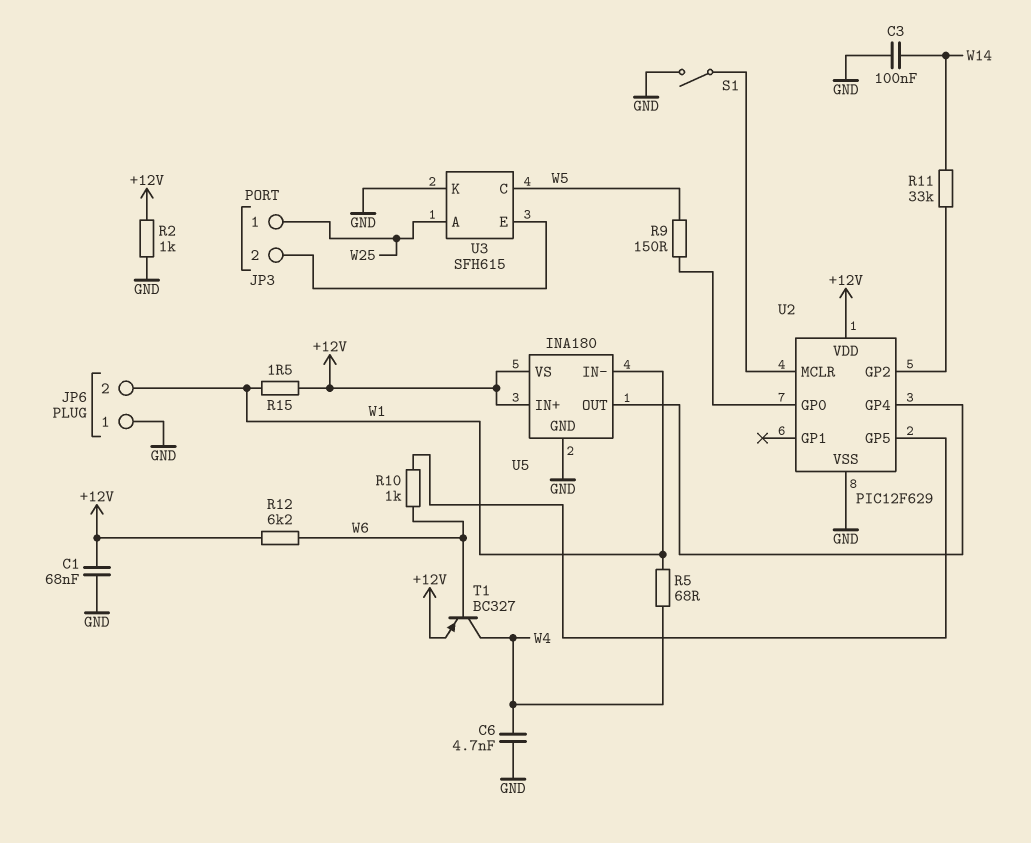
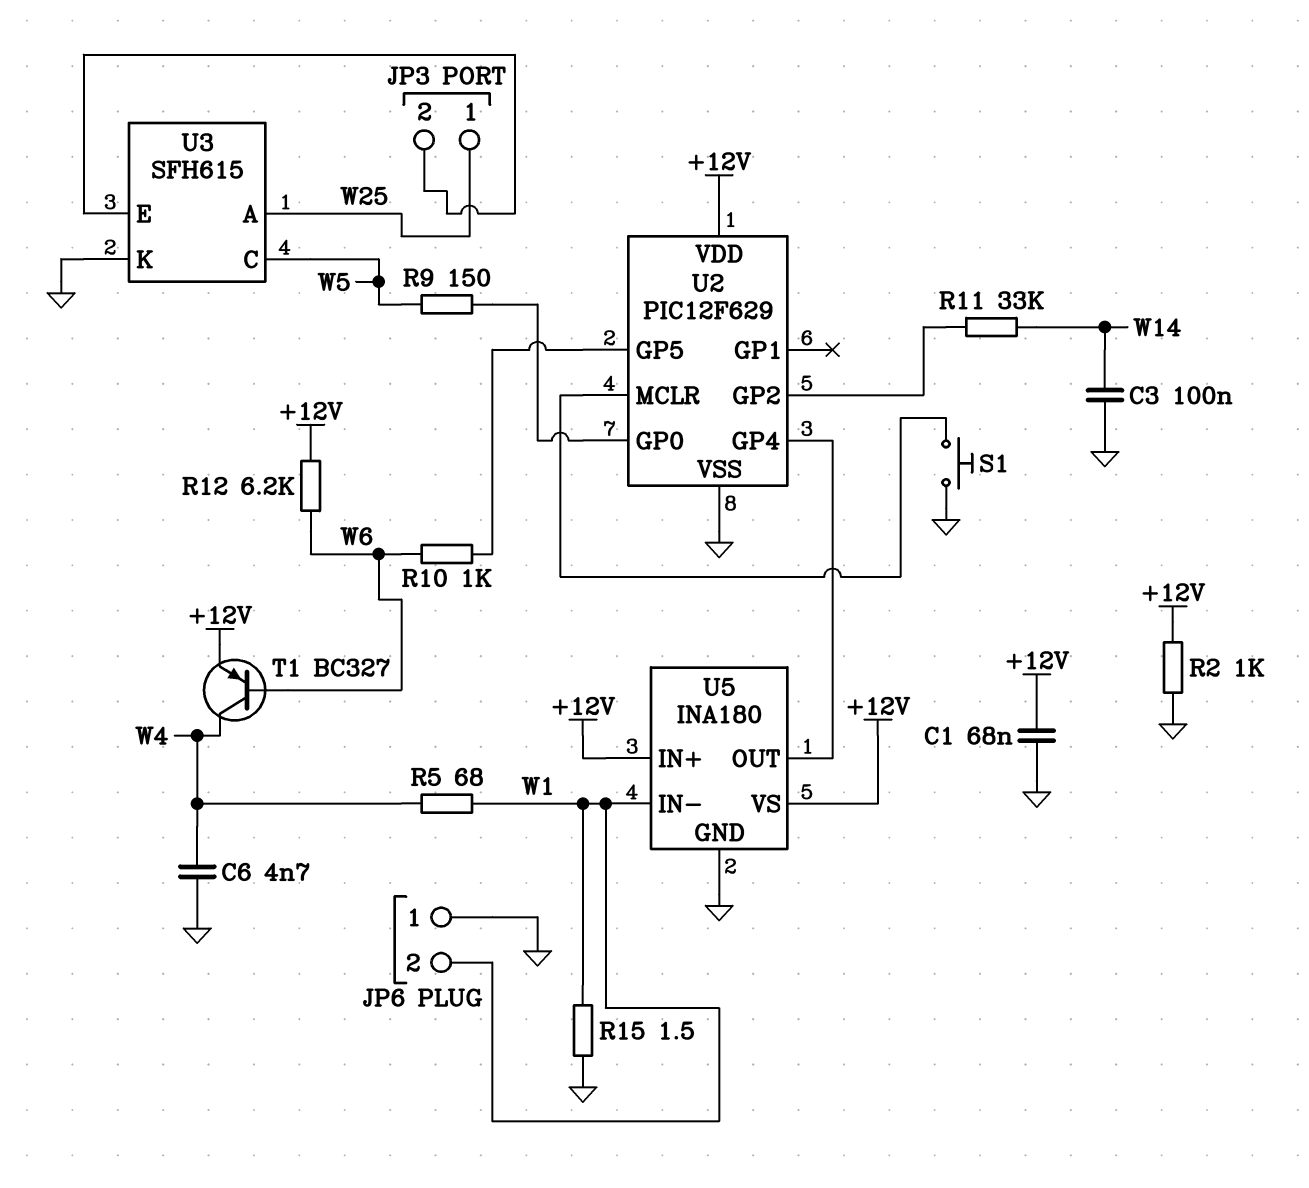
R15: 1.5 (+12V, W1) -> 1.5 (GND, W1)
S1: switch (GND, U2/MCLR) -> button (GND, U2/MCLR)

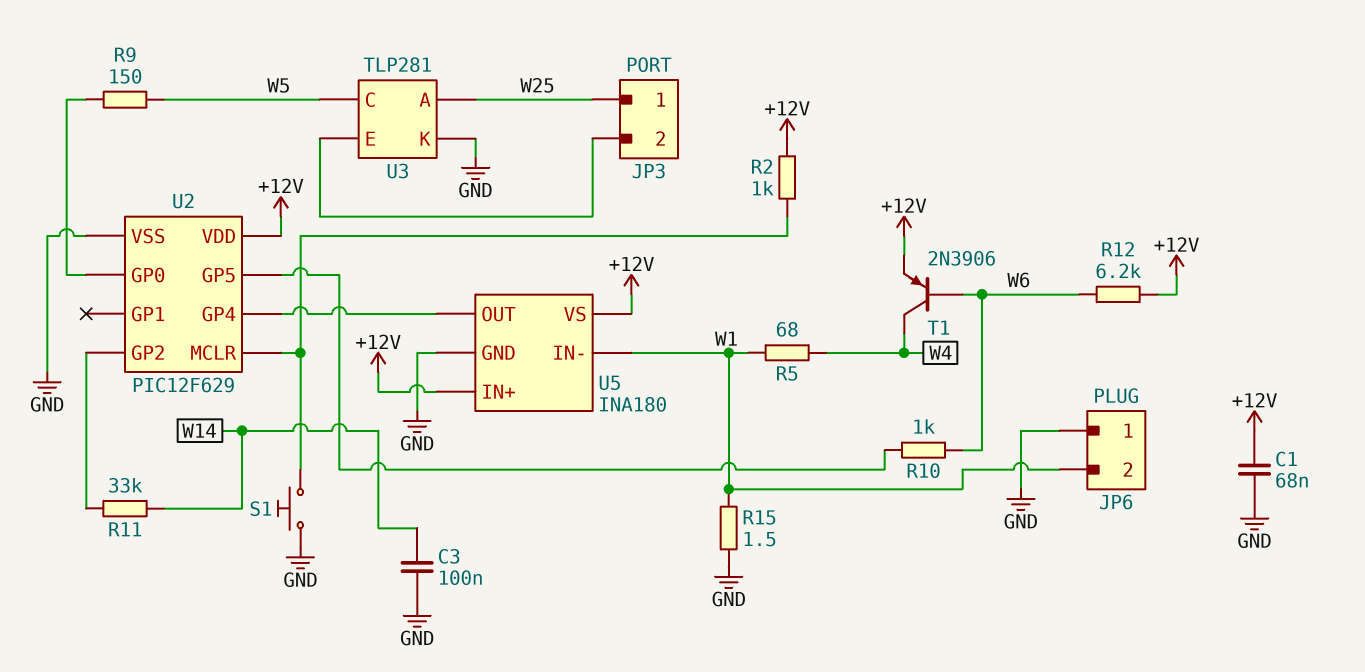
C6: 4.7nF (GND, W4) -> none
R2: 1k (+12V, GND) -> 1k (+12V, U2/MCLR)
T1: PNP BC327 (B W6, C W4, E +12V) -> PNP 2N3906 (B W6, C W4, E +12V)
U3: SFH615 -> TLP281

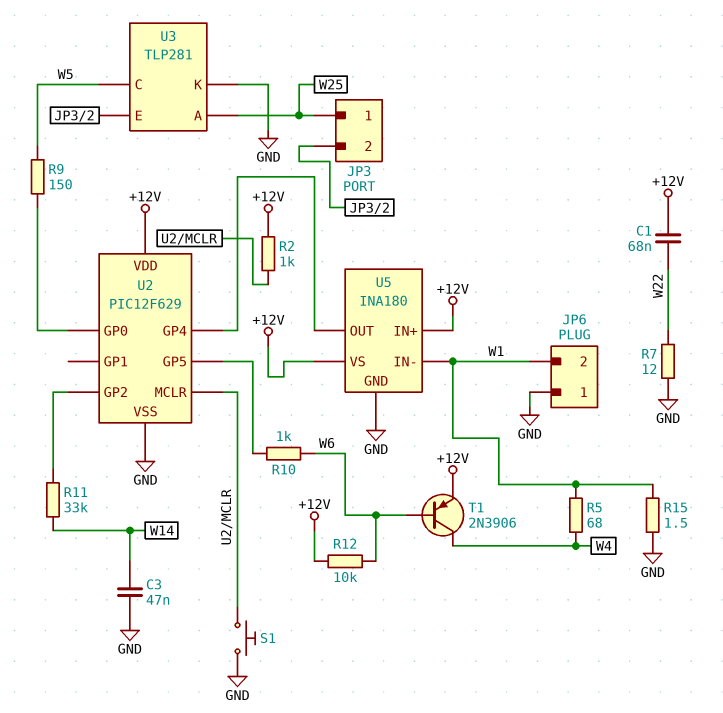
C1: 68nF (+12V, GND) -> 68nF (+12V, W22)
C3: 100nF (GND, W14) -> 47nF (GND, W14)
R7: none -> 12 (GND, W22)
R12: 6.2k (+12V, W6) -> 10k (+12V, W6)

